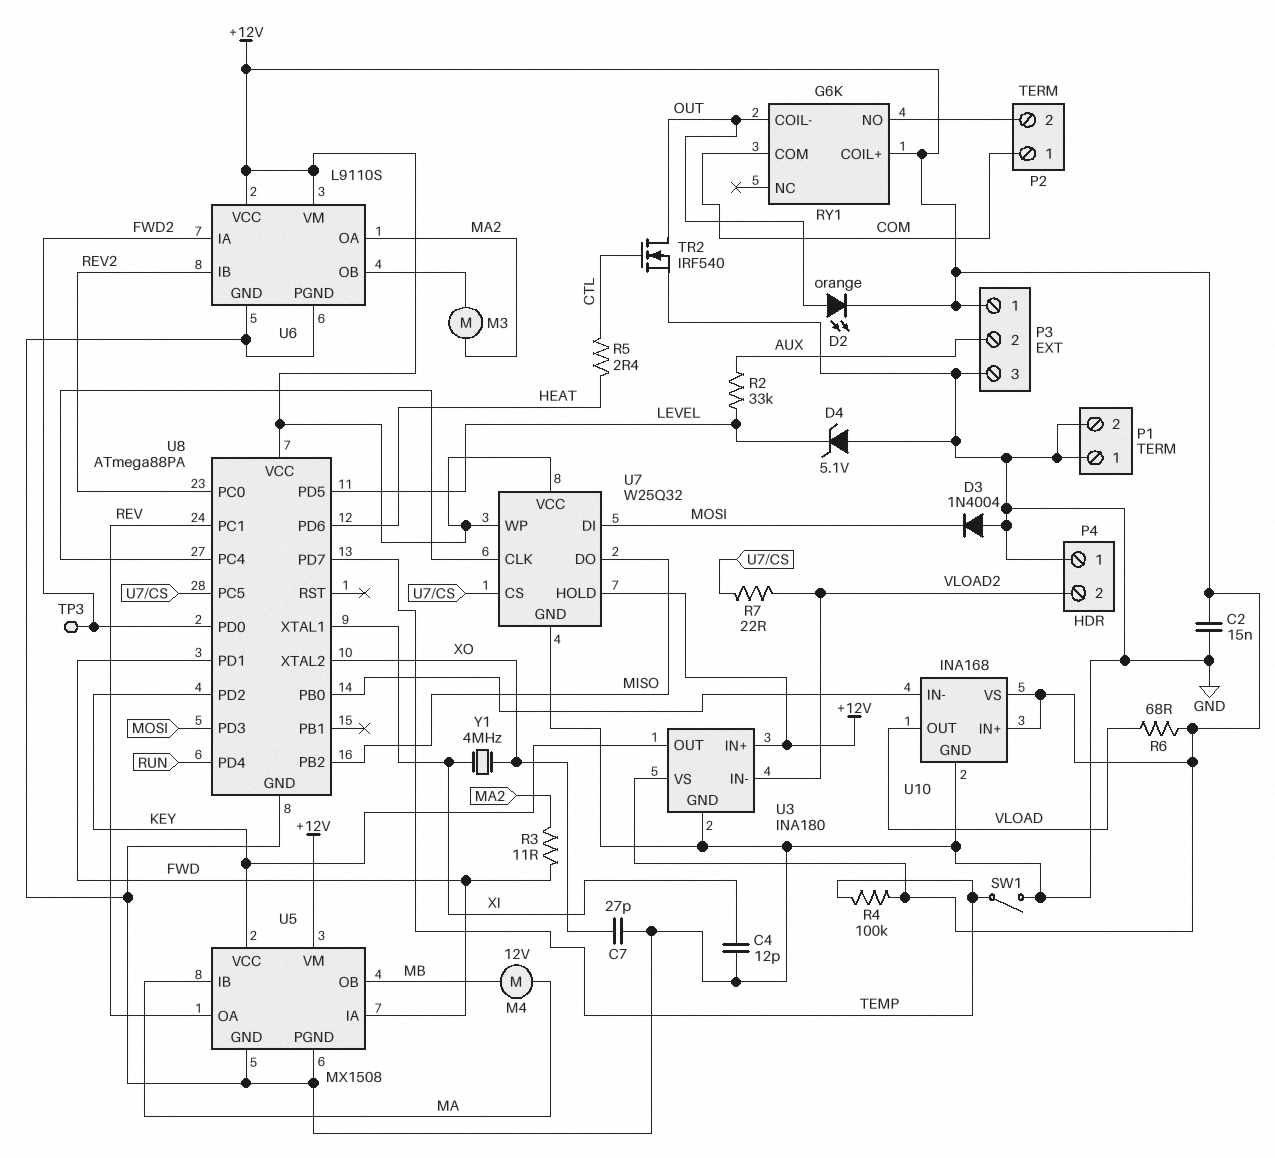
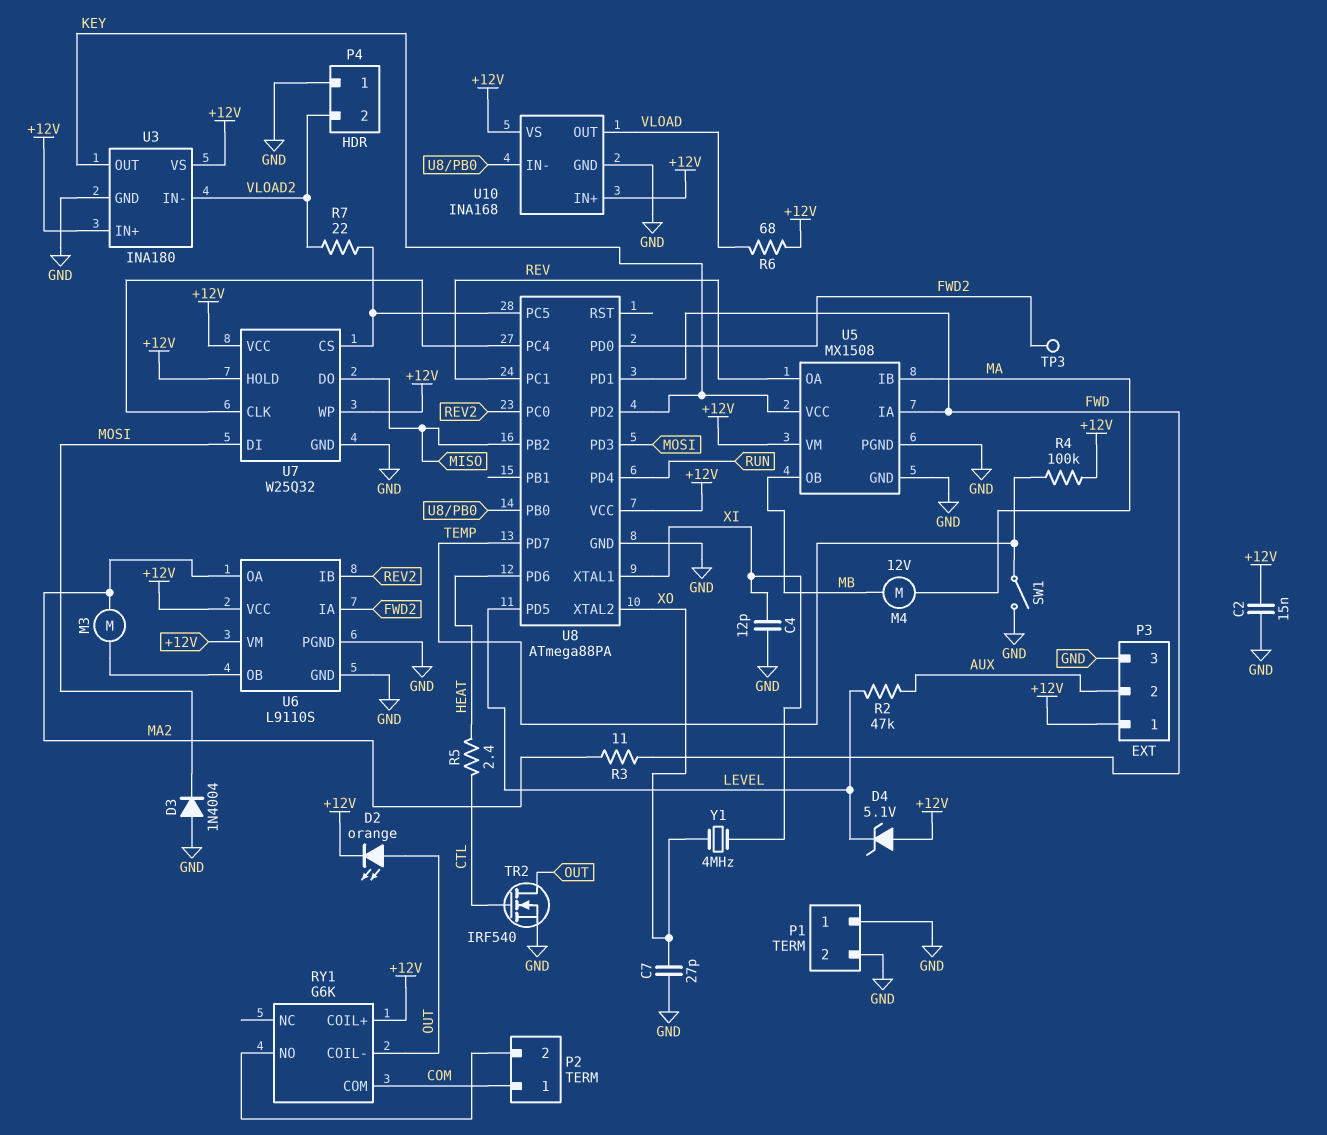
D4: zener 5.1V (A GND, K LEVEL) -> zener 5.1V (A +12V, K LEVEL)
R2: 33k (AUX, LEVEL) -> 47k (AUX, LEVEL)

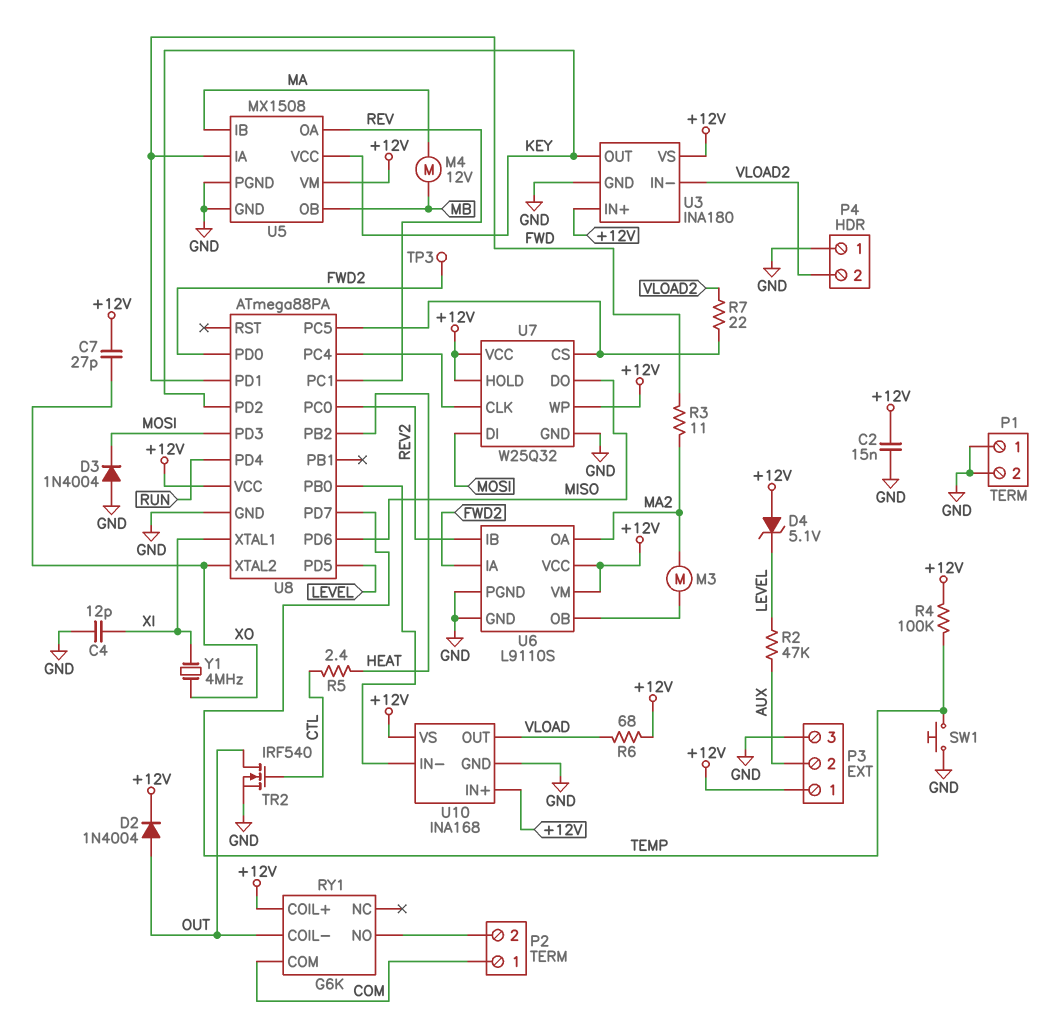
C7: 27pF (GND, XO) -> 27pF (+12V, XO)
D2: LED orange (A OUT, K +12V) -> diode 1N4004 (A OUT, K +12V)
SW1: switch (GND, TEMP) -> button (GND, TEMP)
U8 pin PB2: MISO -> HEAT
U8 pin PD6: HEAT -> MISO

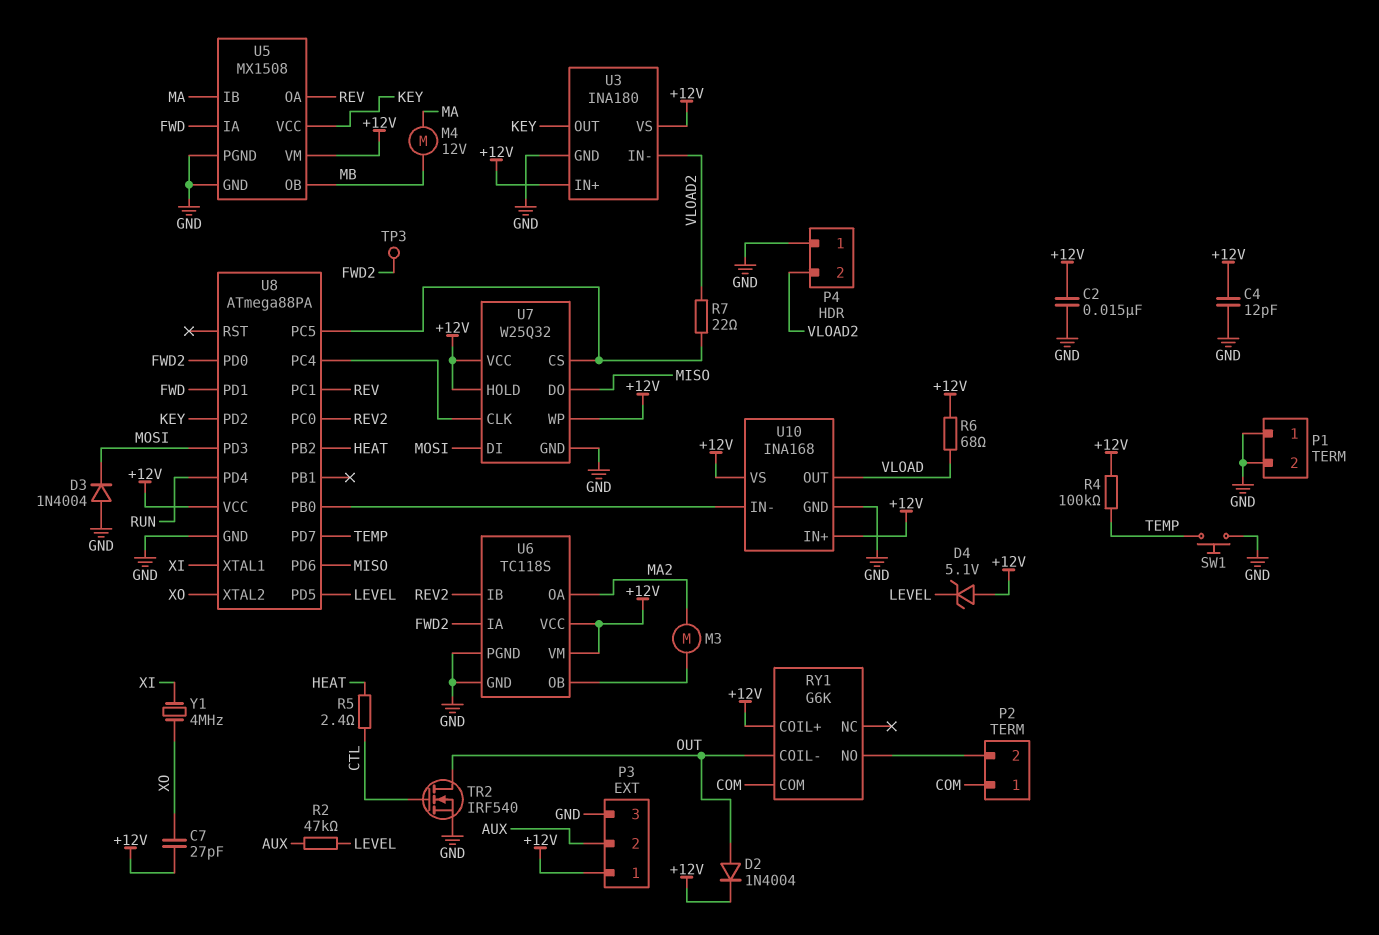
C4: 12pF (GND, XI) -> 12pF (+12V, GND)
R3: 11 (FWD, MA2) -> none
U6: L9110S -> TC118S

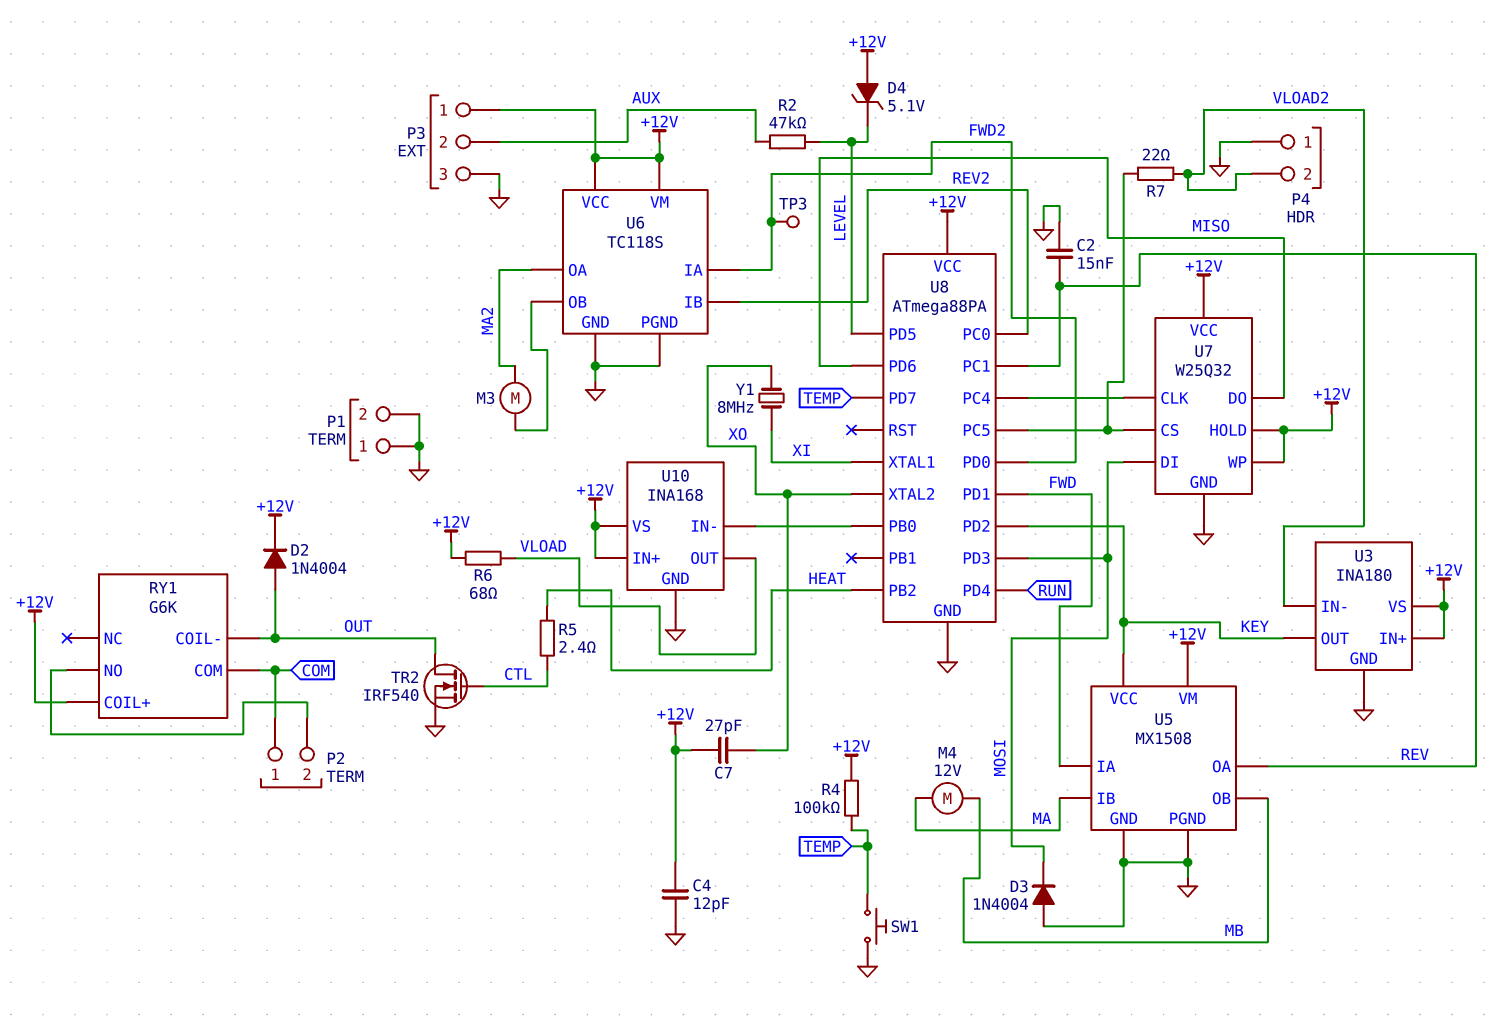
C2: 15nF (+12V, GND) -> 15nF (GND, REV)
Y1: 4MHz (XI, XO) -> 8MHz (XI, XO)

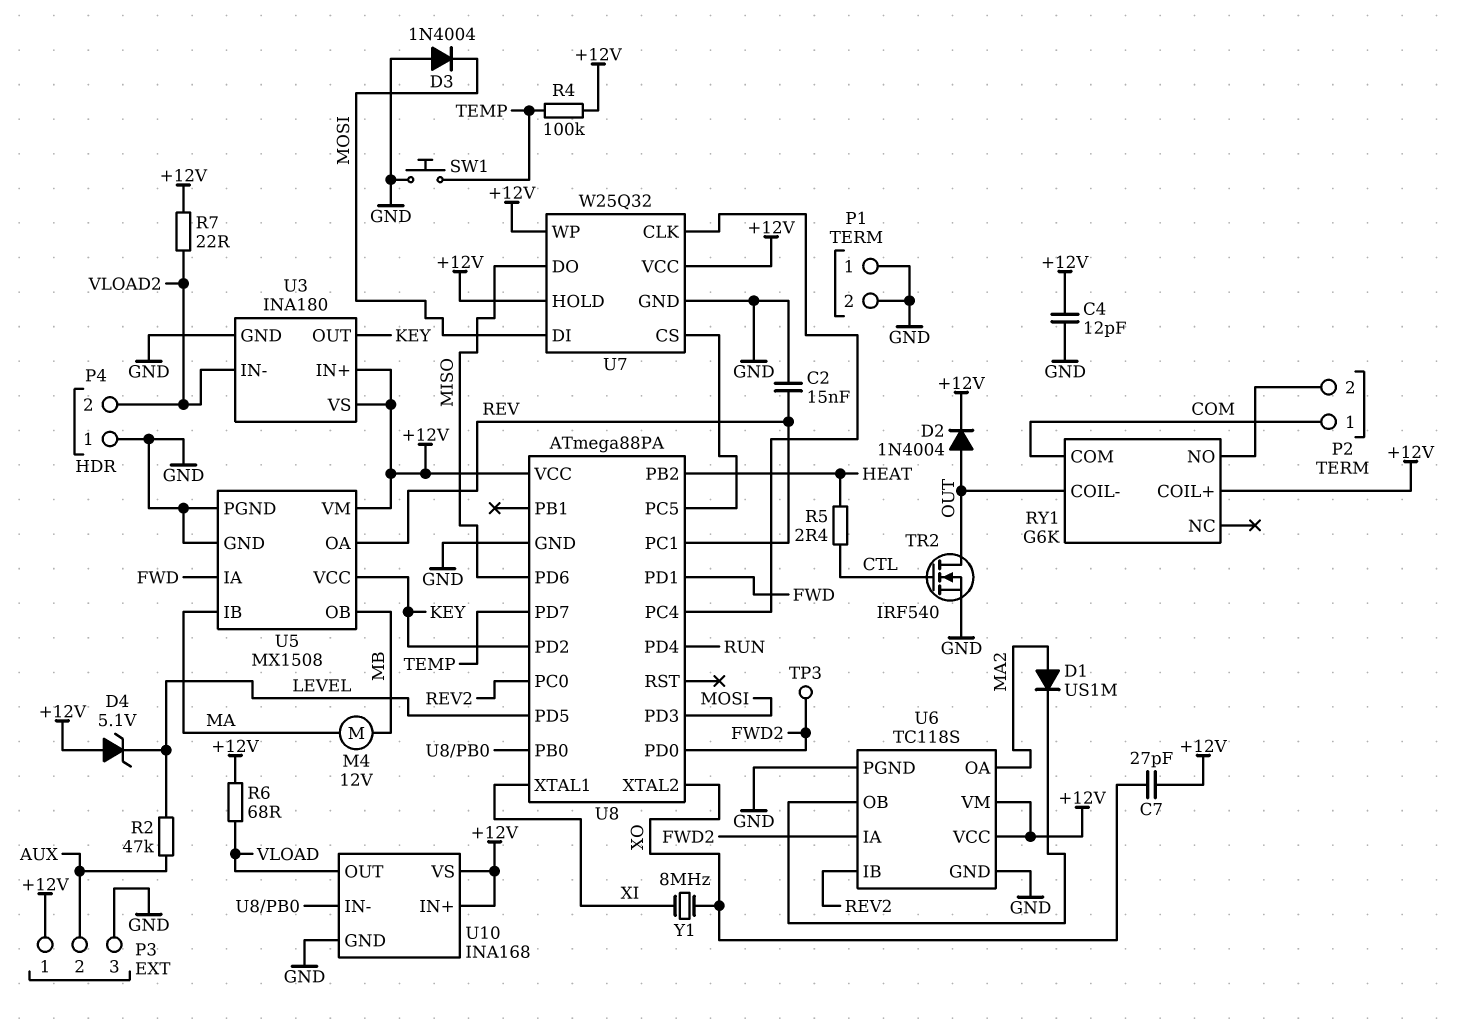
D1: none -> diode US1M (A MA2, K U6/OB)
M3: motor (MA2, U6/OB) -> none
R7: 22 (U7/CS, VLOAD2) -> 22 (+12V, VLOAD2)

